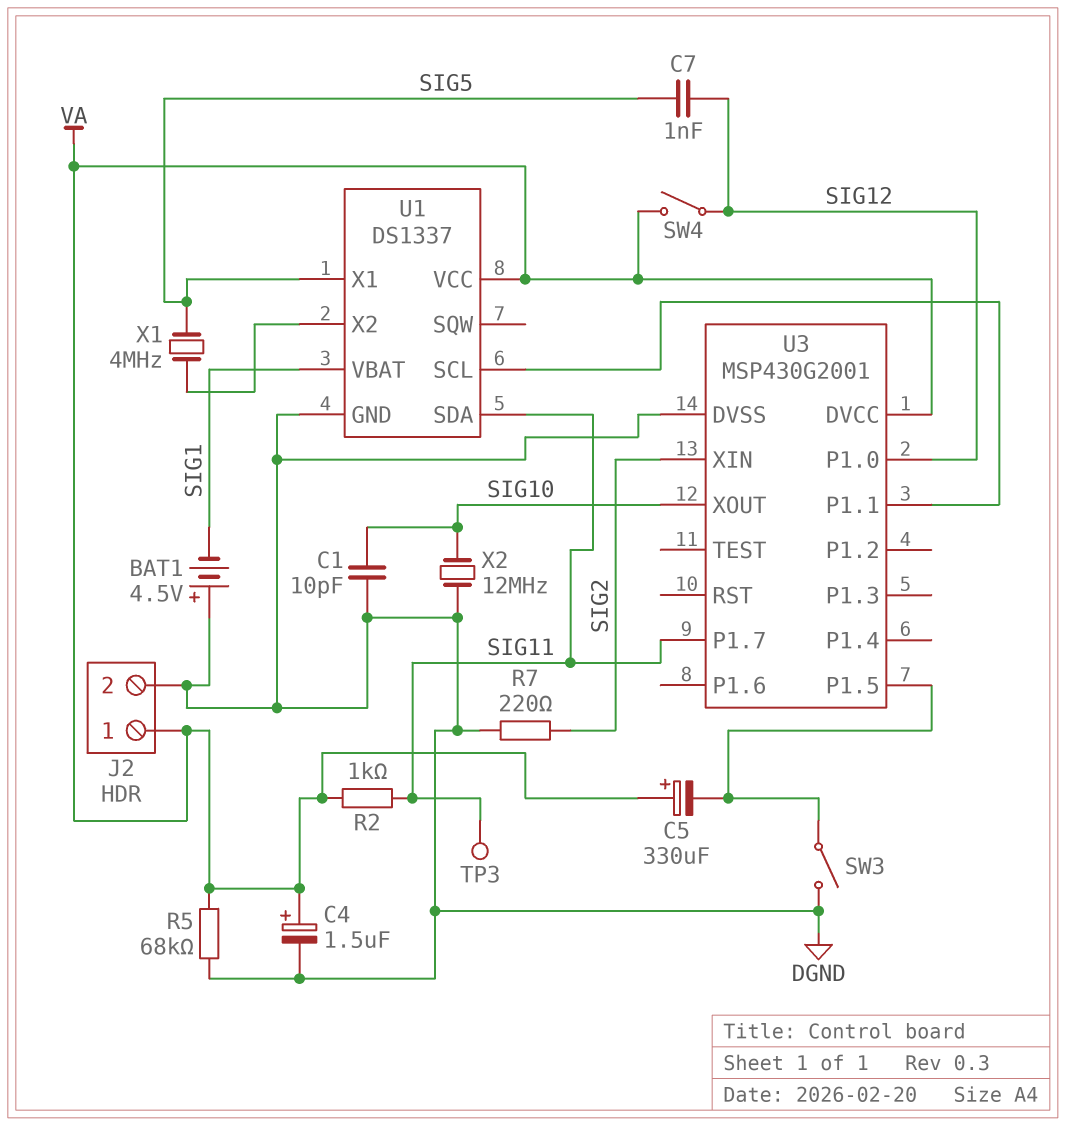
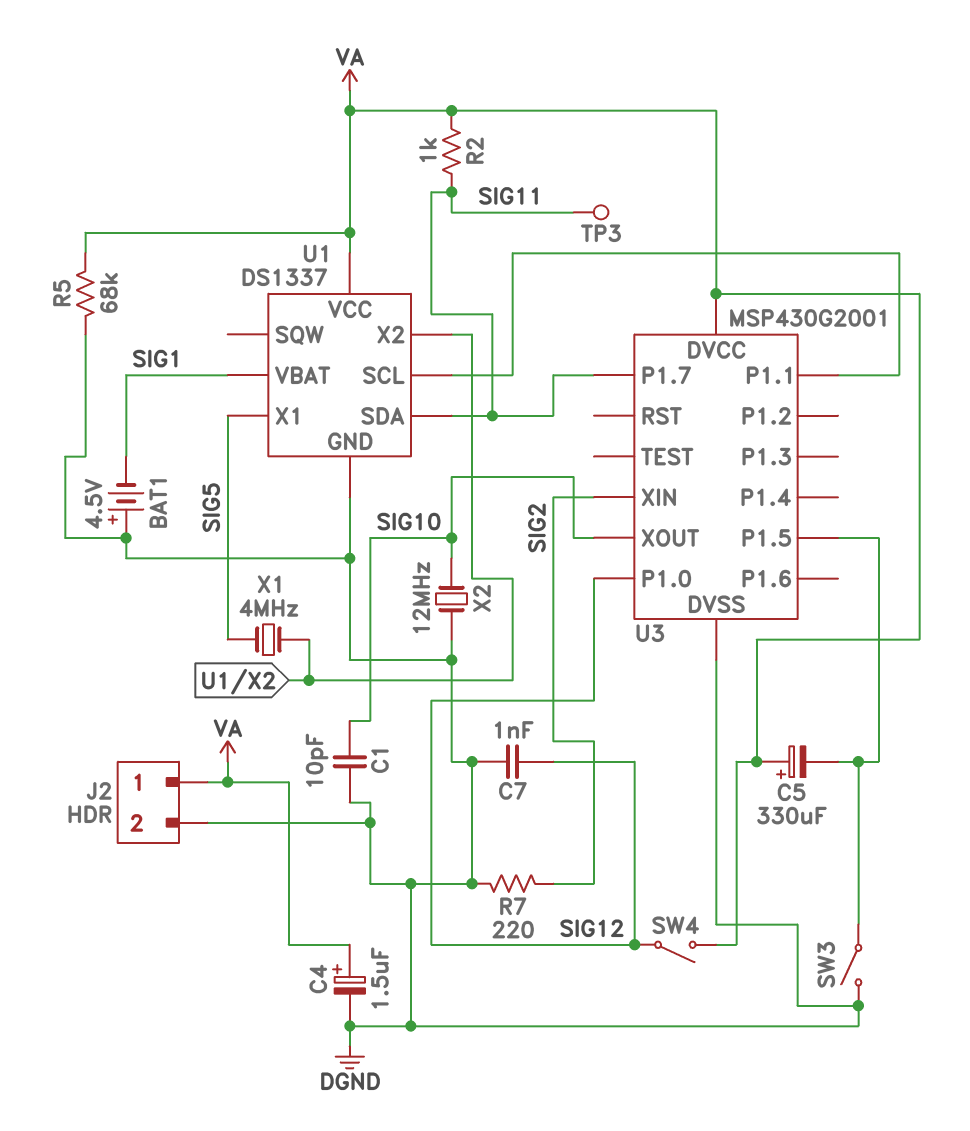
C7: 1nF (SIG5, SIG12) -> 1nF (DGND, SIG12)

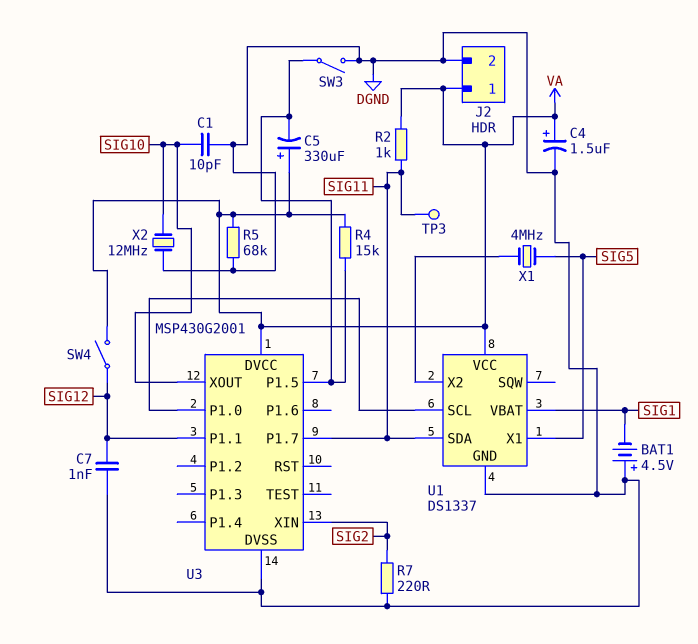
R4: none -> 15k (U3/P1.5, VA)
U3 pin P1.0: SIG12 -> U1/SCL
U3 pin P1.1: U1/SCL -> SIG12

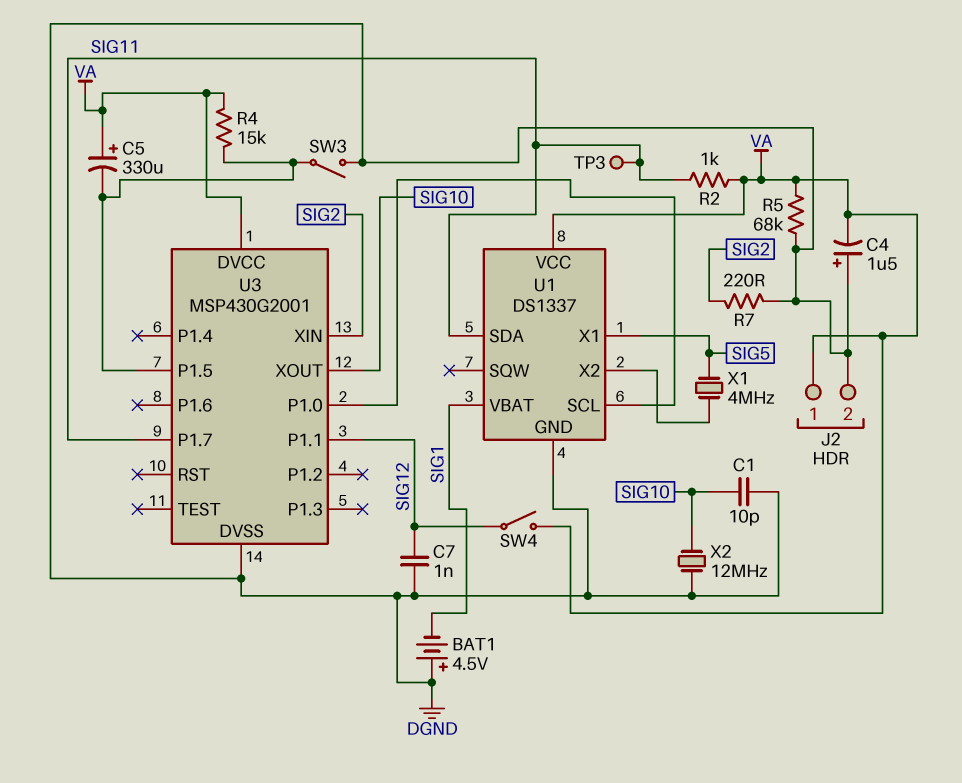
C4: 1.5uF (plus VA, minus DGND) -> 1.5uF (plus DGND, minus VA)

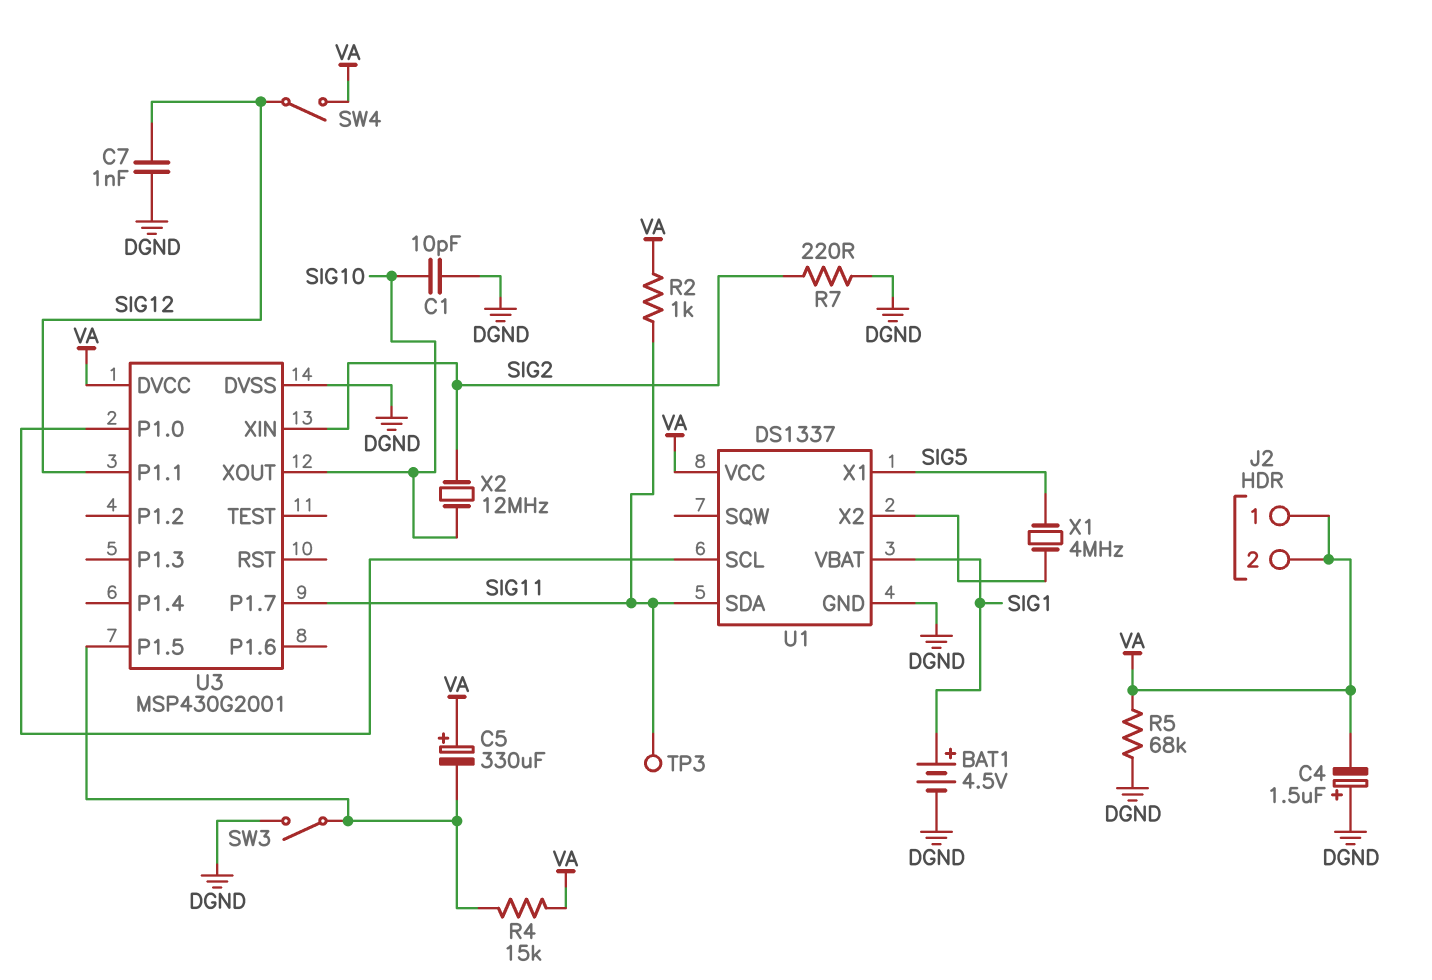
BAT1: 4.5V (plus DGND, minus SIG1) -> 4.5V (plus SIG1, minus DGND)
J2 pin 2: DGND -> VA
X2: 12MHz (DGND, SIG10) -> 12MHz (SIG2, SIG10)

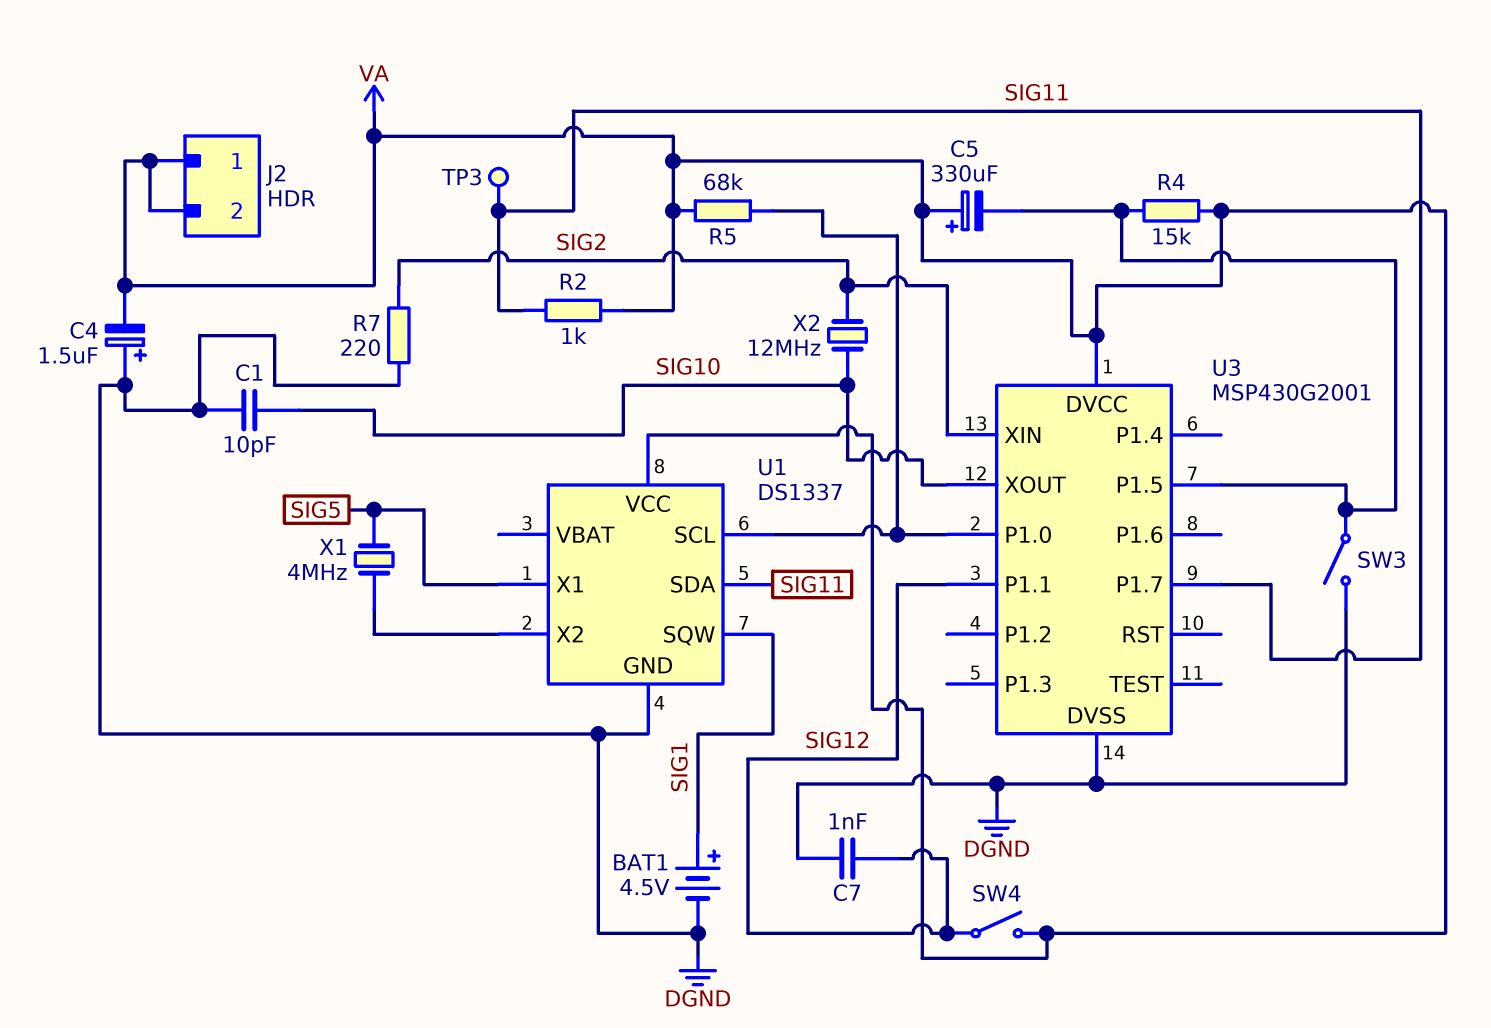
R5: 68k (DGND, VA) -> 68k (U1/SCL, VA)
U1 pin SQW: none -> SIG1
U1 pin VBAT: SIG1 -> none

